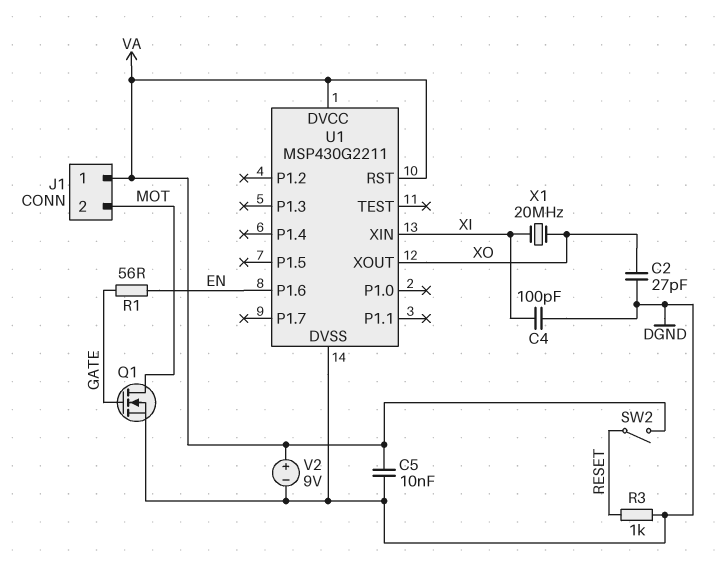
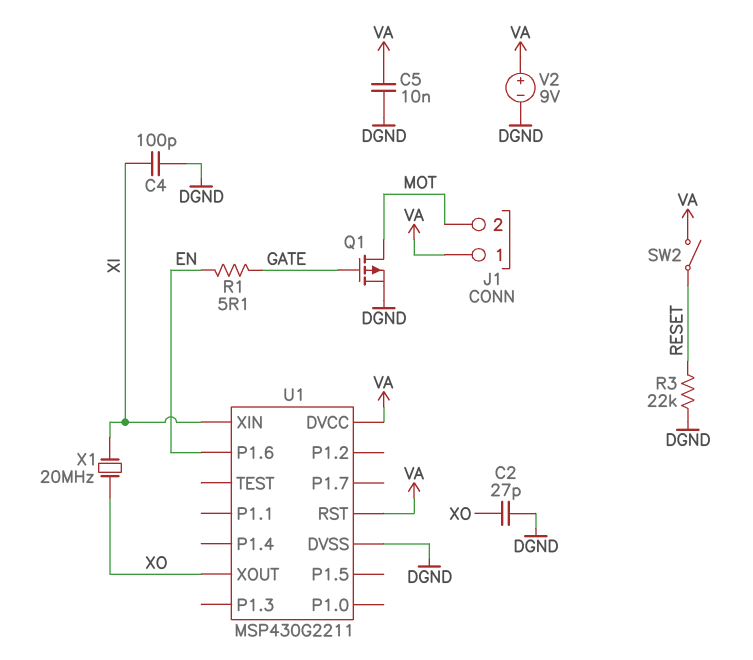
Q1: NMOS (G GATE, D MOT, S DGND) -> PMOS (G GATE, D MOT, S DGND)
R1: 56 (EN, GATE) -> 5.1 (EN, GATE)
R3: 1k (DGND, RESET) -> 22k (DGND, RESET)

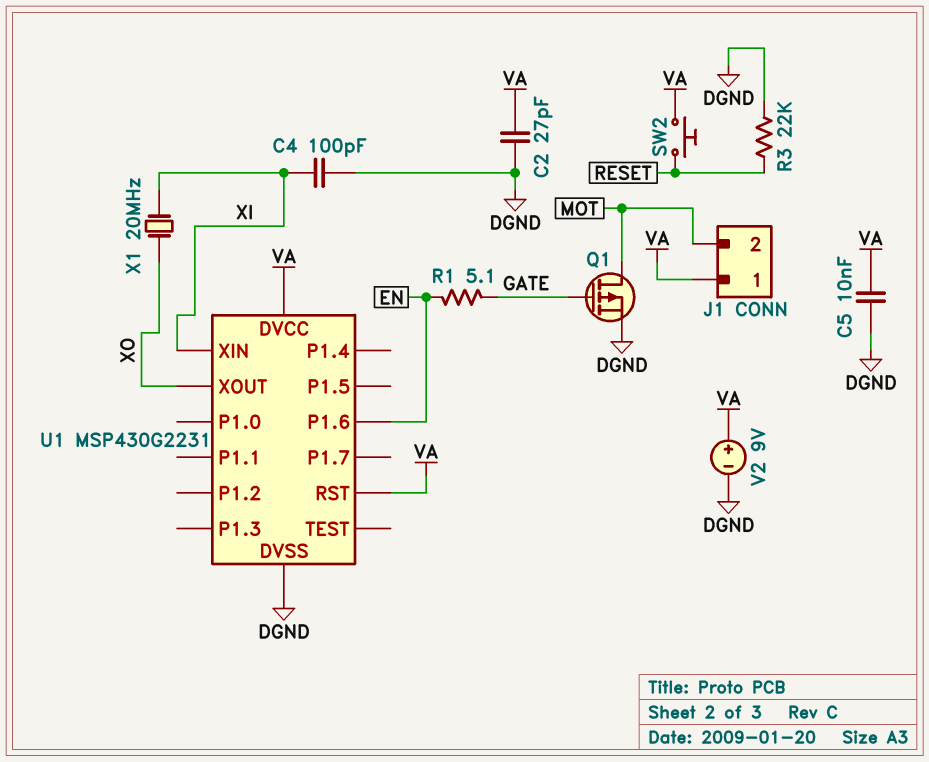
C2: 27pF (DGND, XO) -> 27pF (DGND, VA)
SW2: switch (RESET, VA) -> button (RESET, VA)
U1: MSP430G2211 -> MSP430G2231

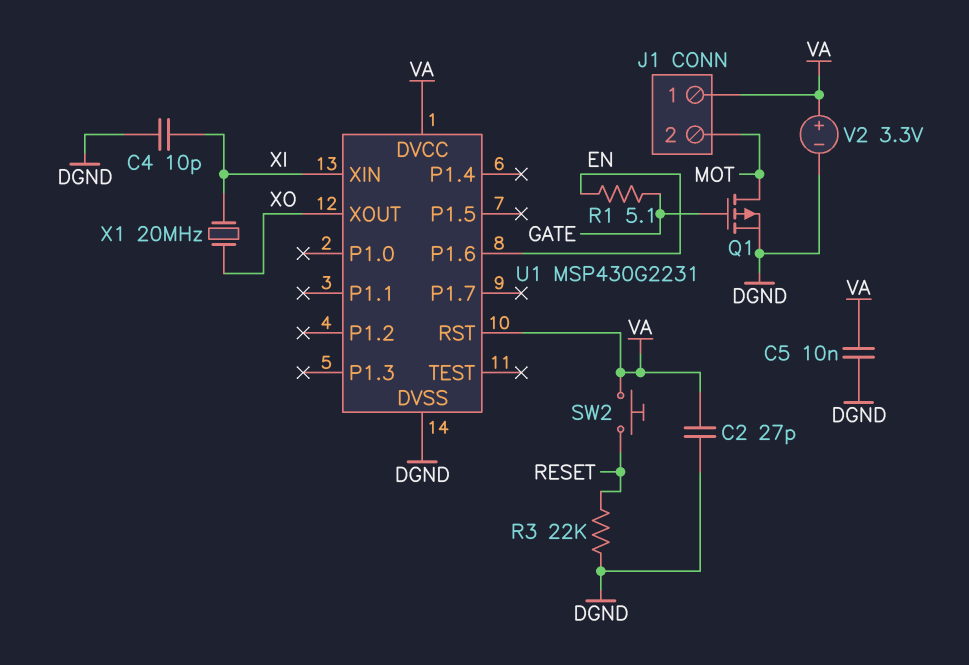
C4: 100pF (DGND, XI) -> 10pF (DGND, XI)
V2: 9V (plus VA, minus DGND) -> 3.3V (plus VA, minus DGND)

